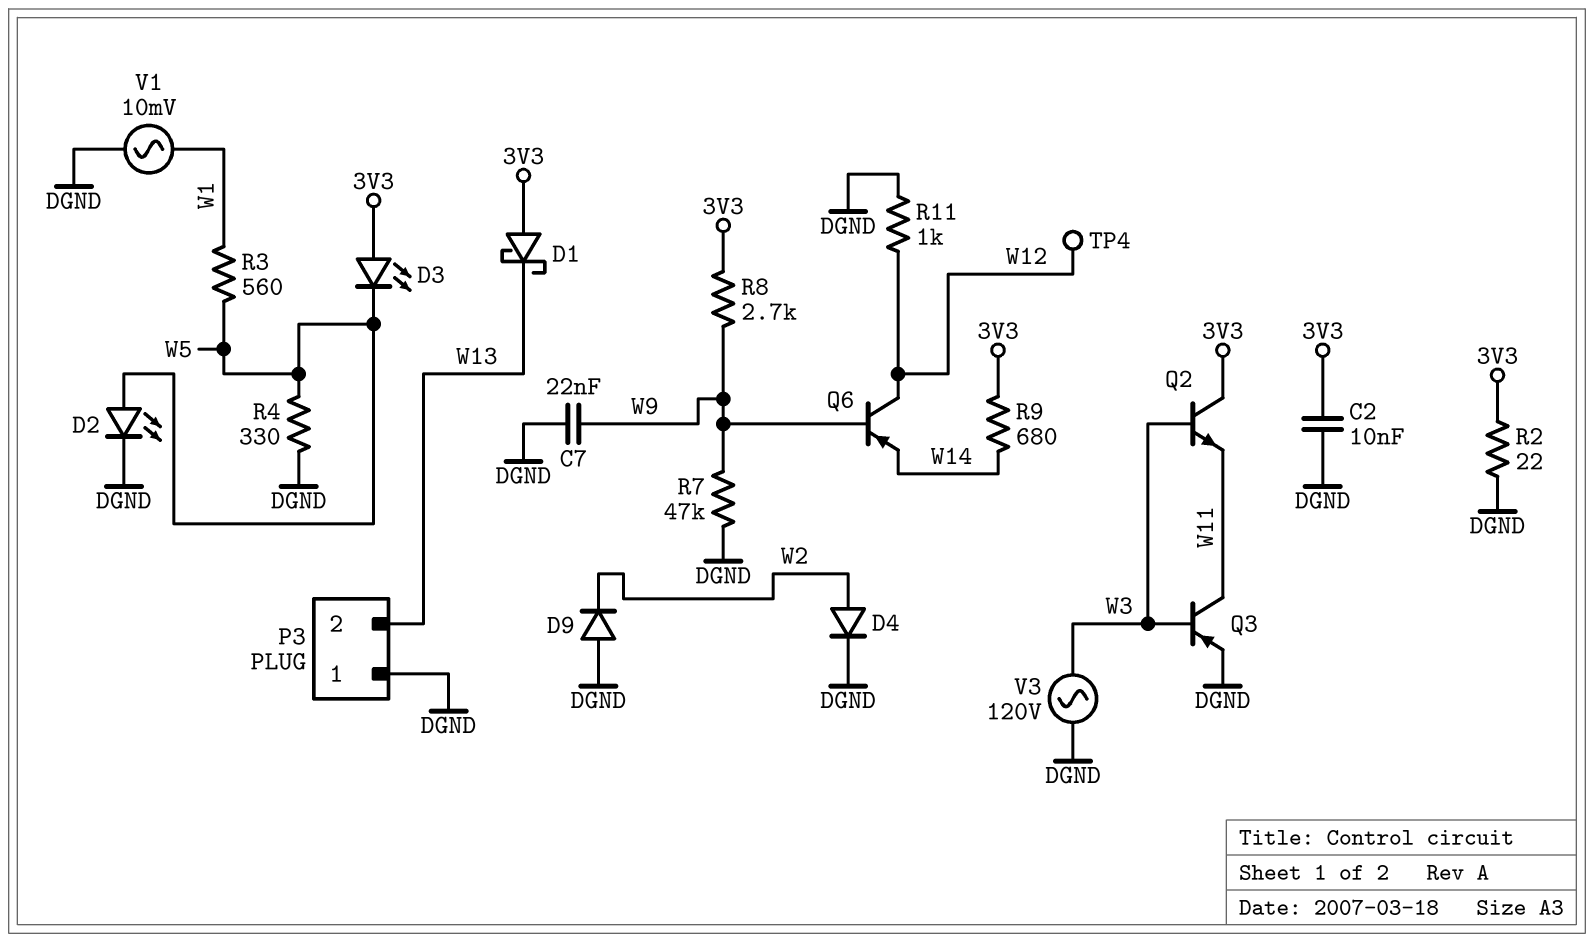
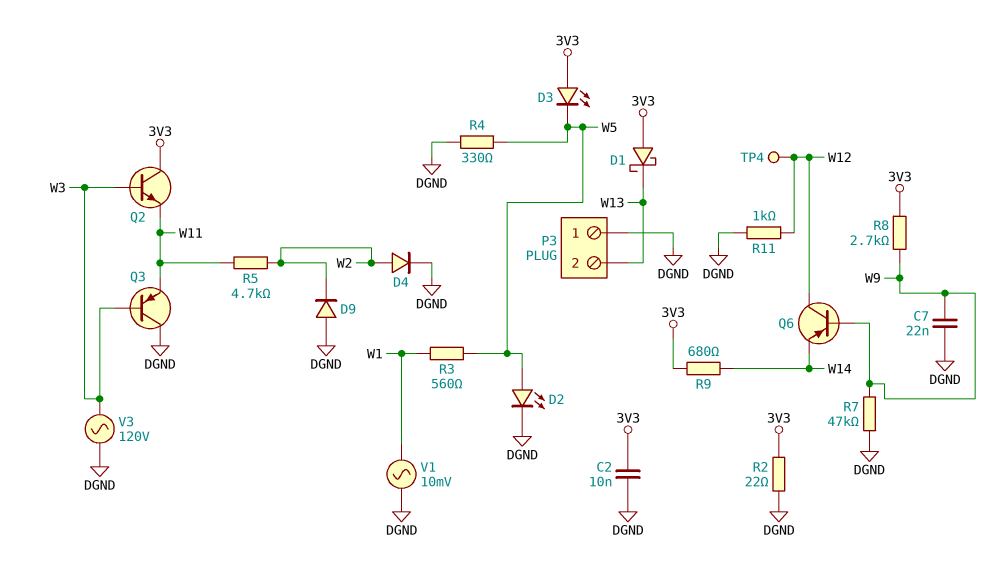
Q3: PNP (B W3, C W11, E DGND) -> PNP (B W3, C DGND, E W11)
R5: none -> 4.7k (W2, W11)

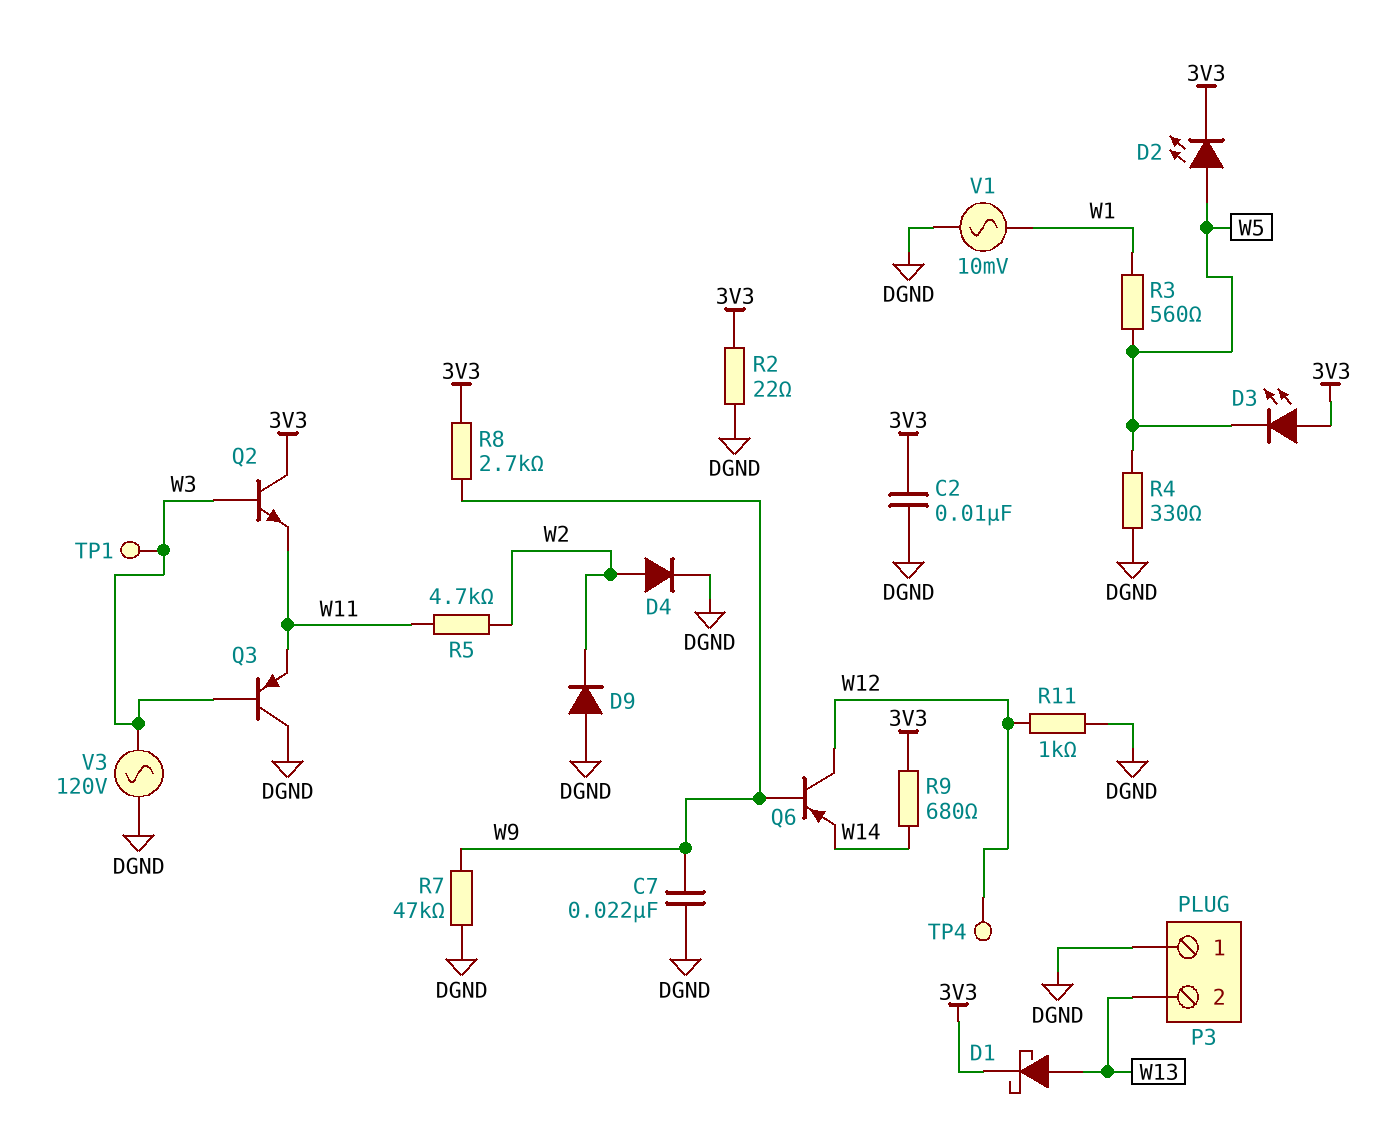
D1: schottky (A 3V3, K W13) -> schottky (A W13, K 3V3)
D2: LED (A W5, K DGND) -> LED (A W5, K 3V3)
TP1: none -> test point (W3)

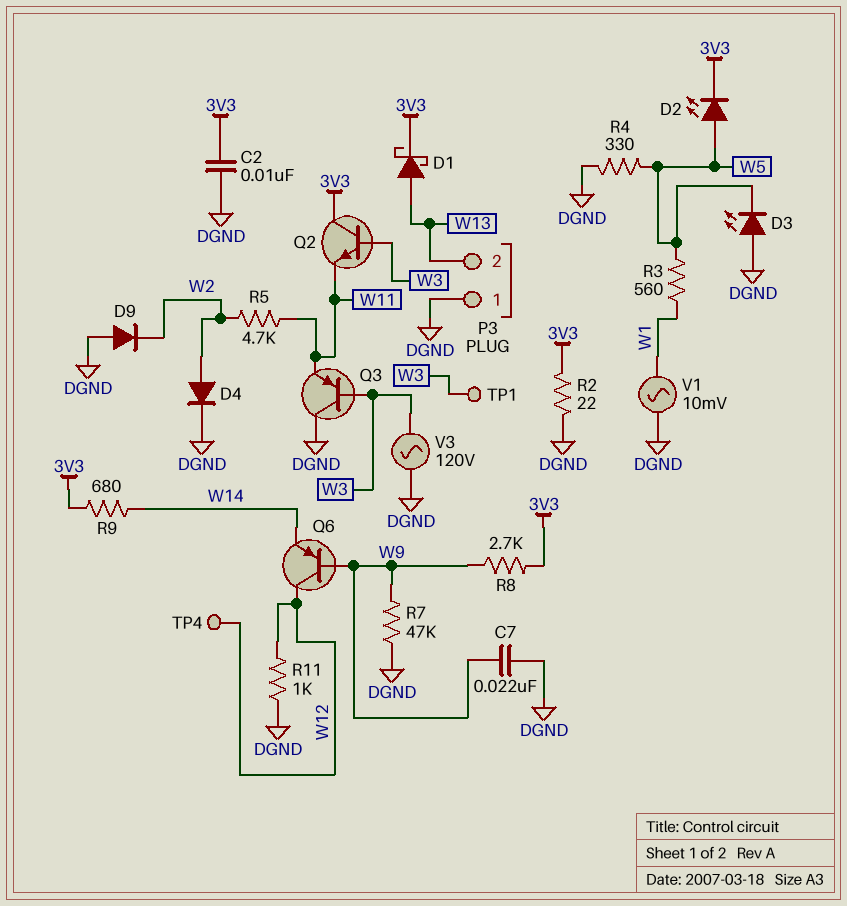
D3: LED (A 3V3, K W5) -> LED (A DGND, K W5)

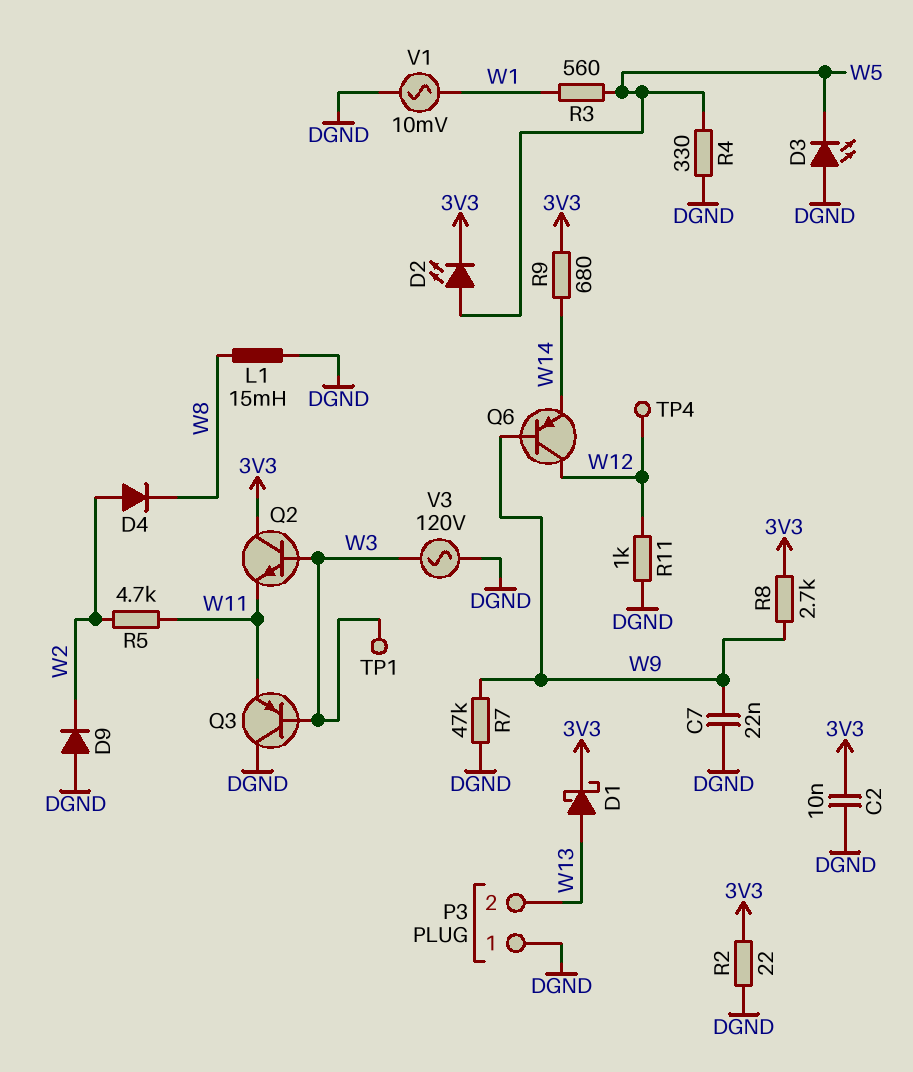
D4: diode (A W2, K DGND) -> diode (A W2, K W8)
L1: none -> 15mH (DGND, W8)

